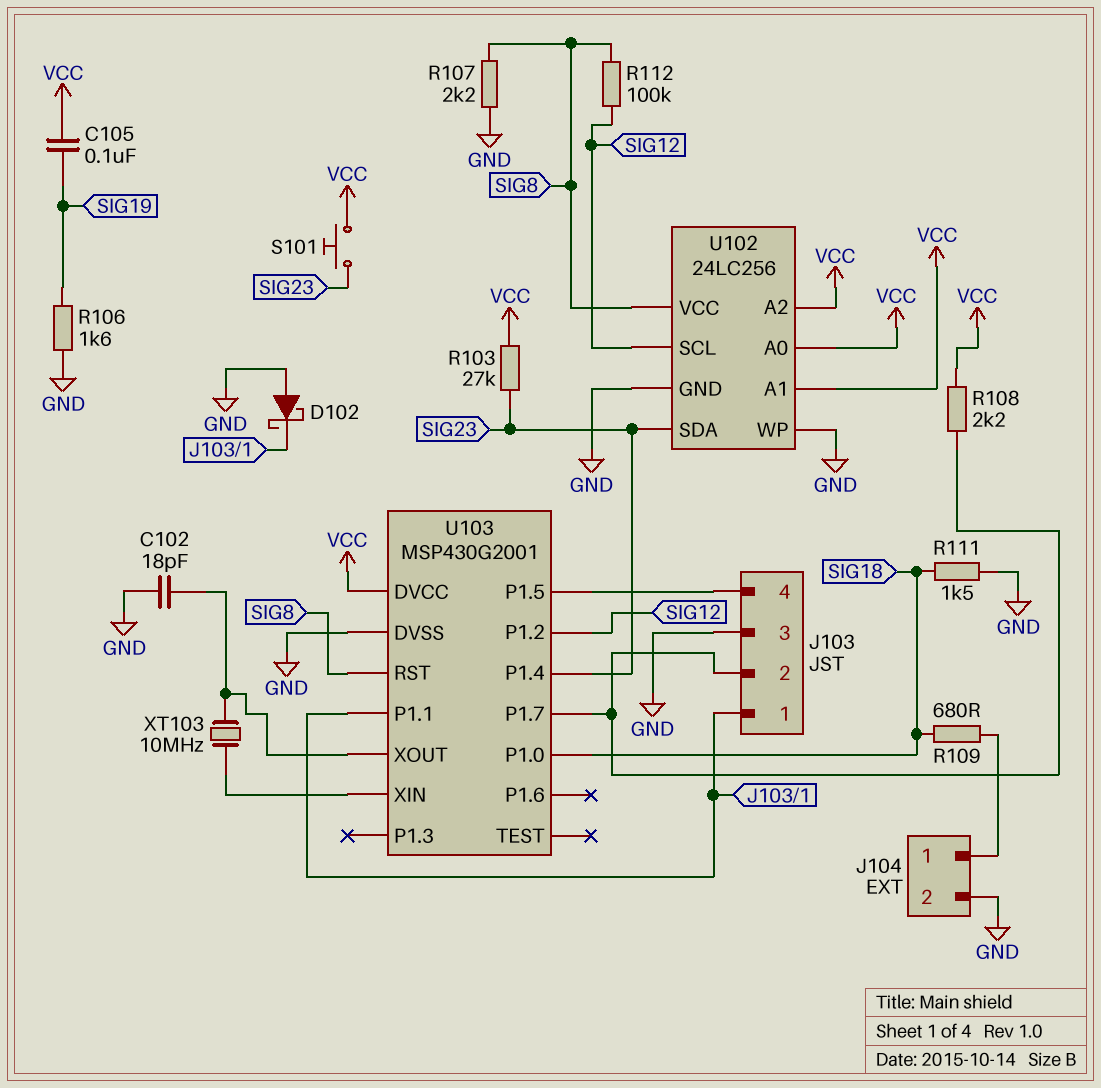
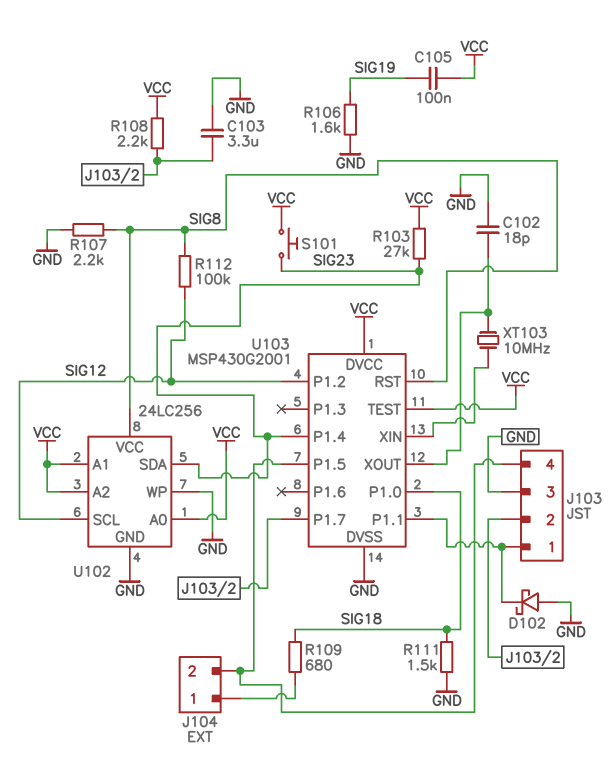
C103: none -> 3.3uF (GND, J103/2)
J104 pin 2: GND -> J103/4
U103 pin TEST: none -> VCC

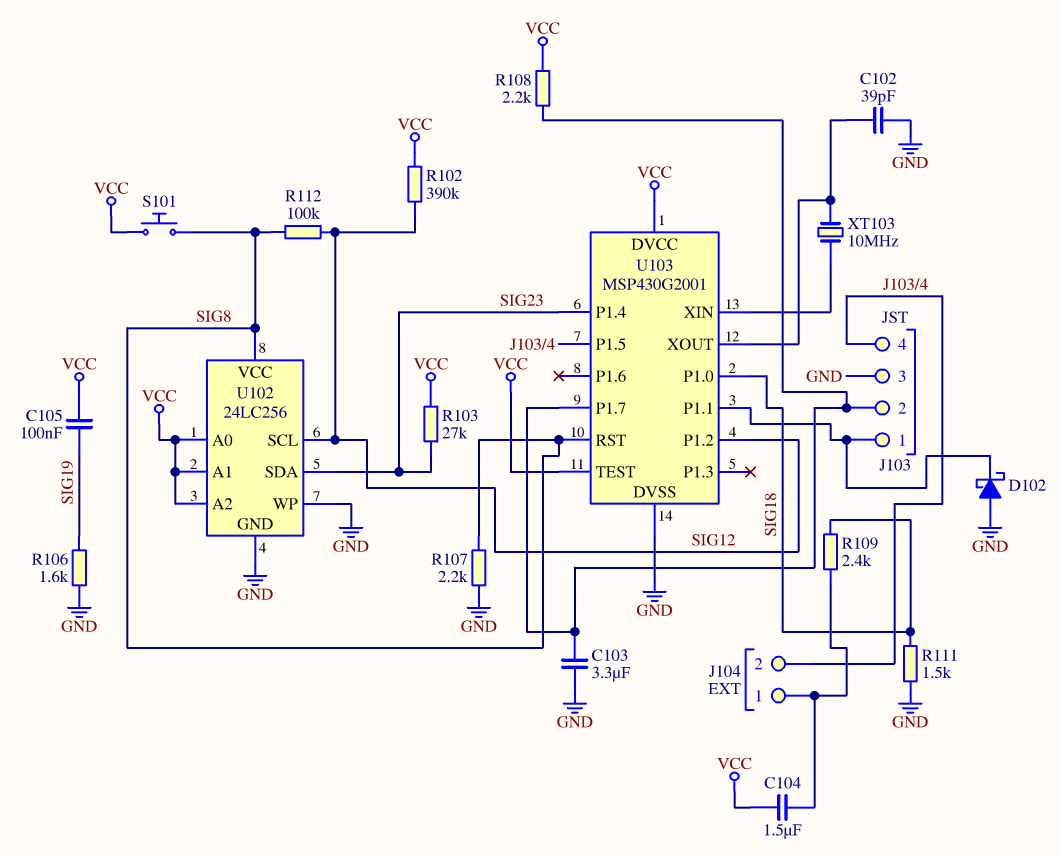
C102: 18pF (GND, U103/XOUT) -> 39pF (GND, U103/XOUT)
C104: none -> 1.5uF (J104/1, VCC)
R102: none -> 390k (SIG12, VCC)
R109: 680 (J104/1, SIG18) -> 2.4k (J104/1, SIG18)
S101: button (SIG23, VCC) -> button (SIG8, VCC)

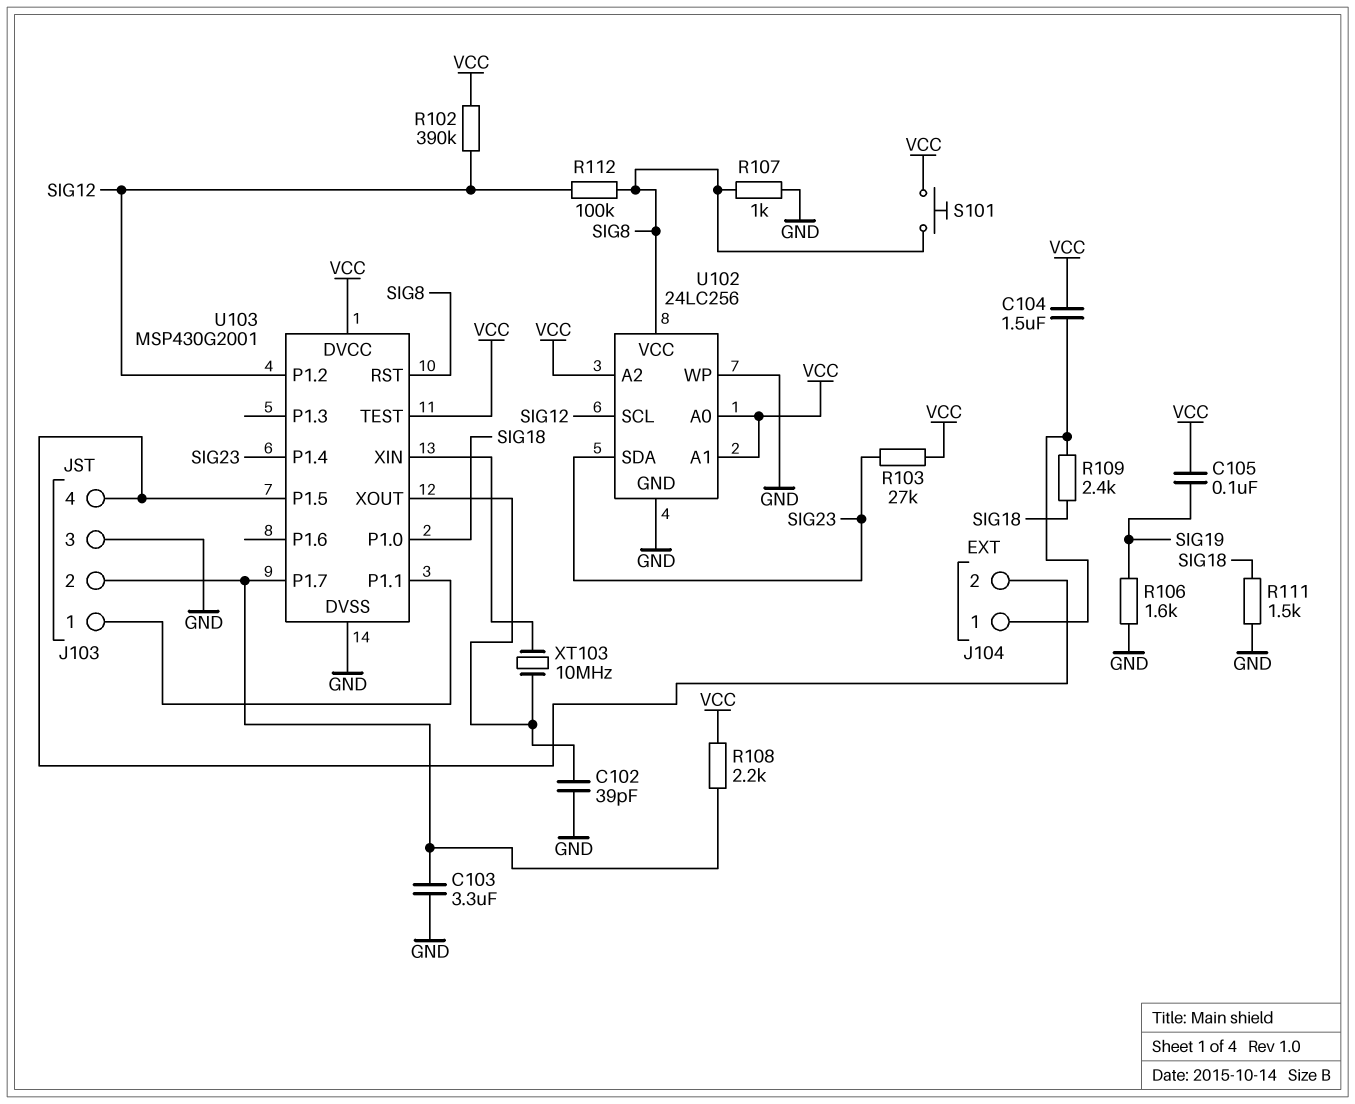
D102: schottky (A GND, K J103/1) -> none
R107: 2.2k (GND, SIG8) -> 1k (GND, SIG8)

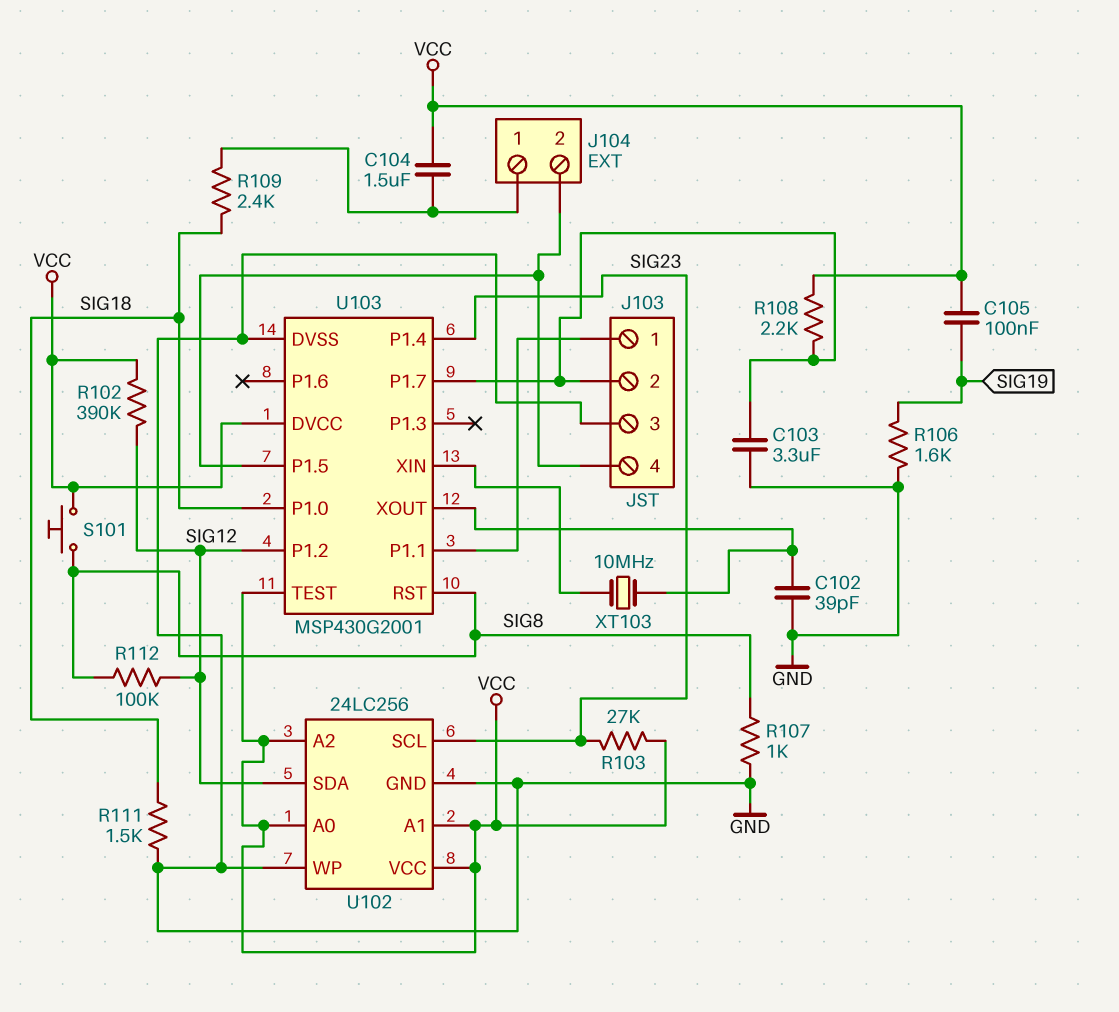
U102 pin SCL: SIG12 -> SIG23
U102 pin SDA: SIG23 -> SIG12
U102 pin VCC: SIG8 -> VCC

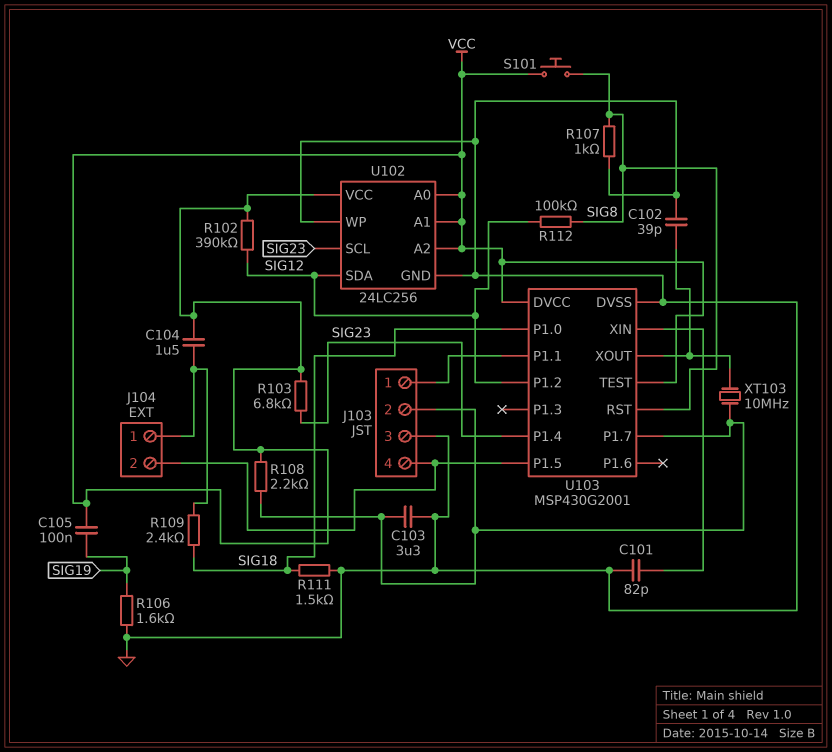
C101: none -> 82pF (GND, U103/XIN)
R103: 27k (SIG23, VCC) -> 6.8k (SIG23, VCC)
XT103: 10MHz (U103/XIN, U103/XOUT) -> 10MHz (J103/2, U103/XOUT)

